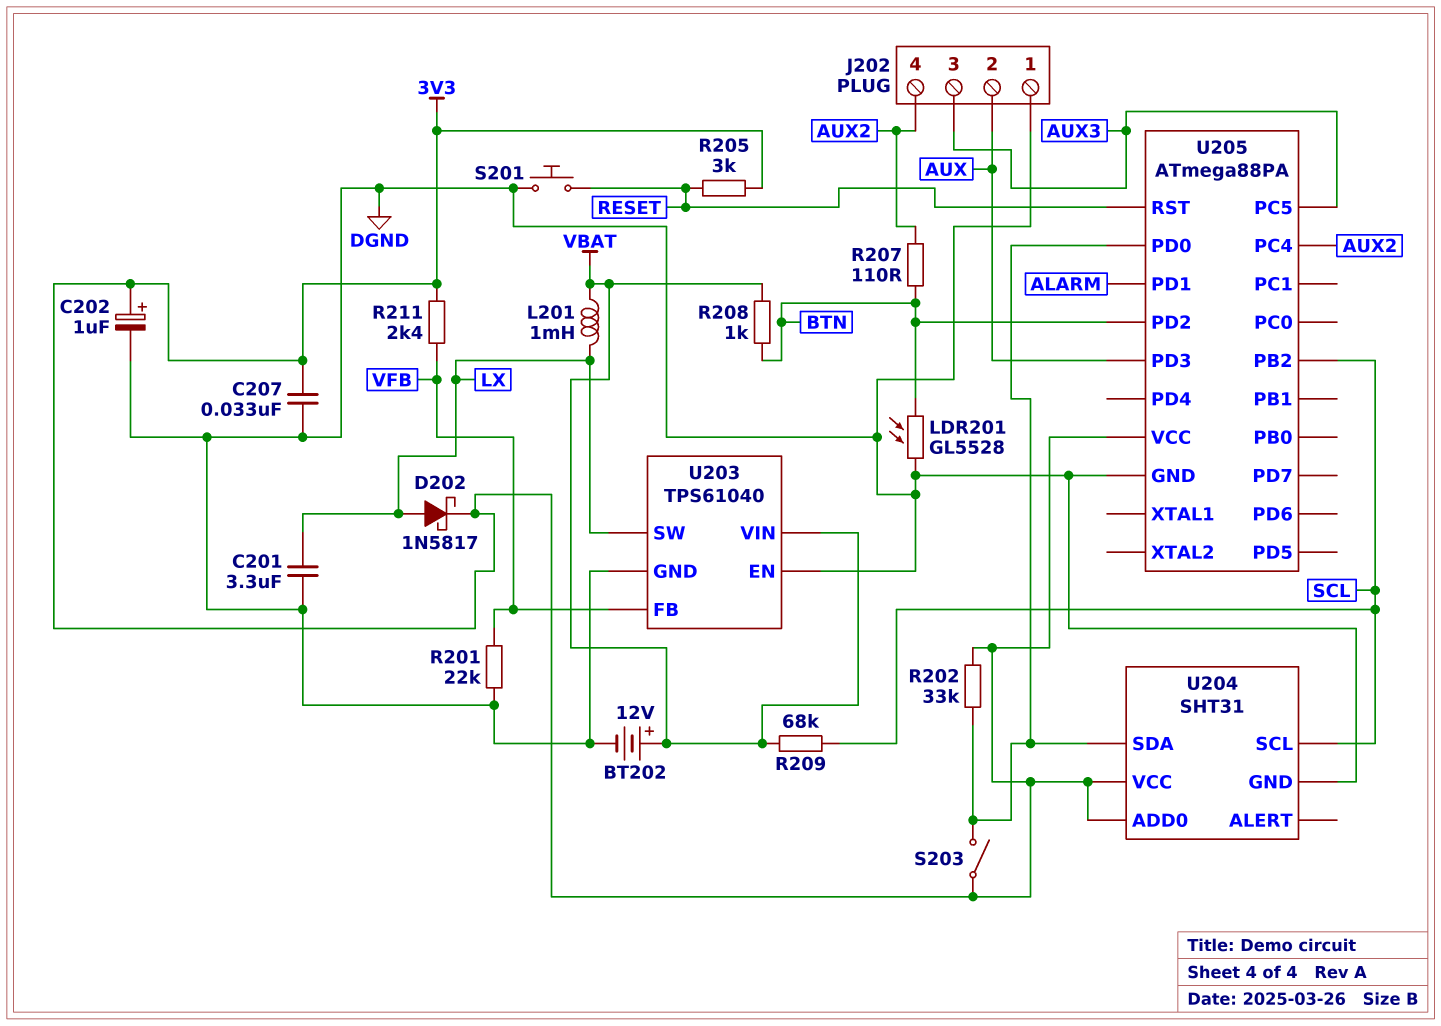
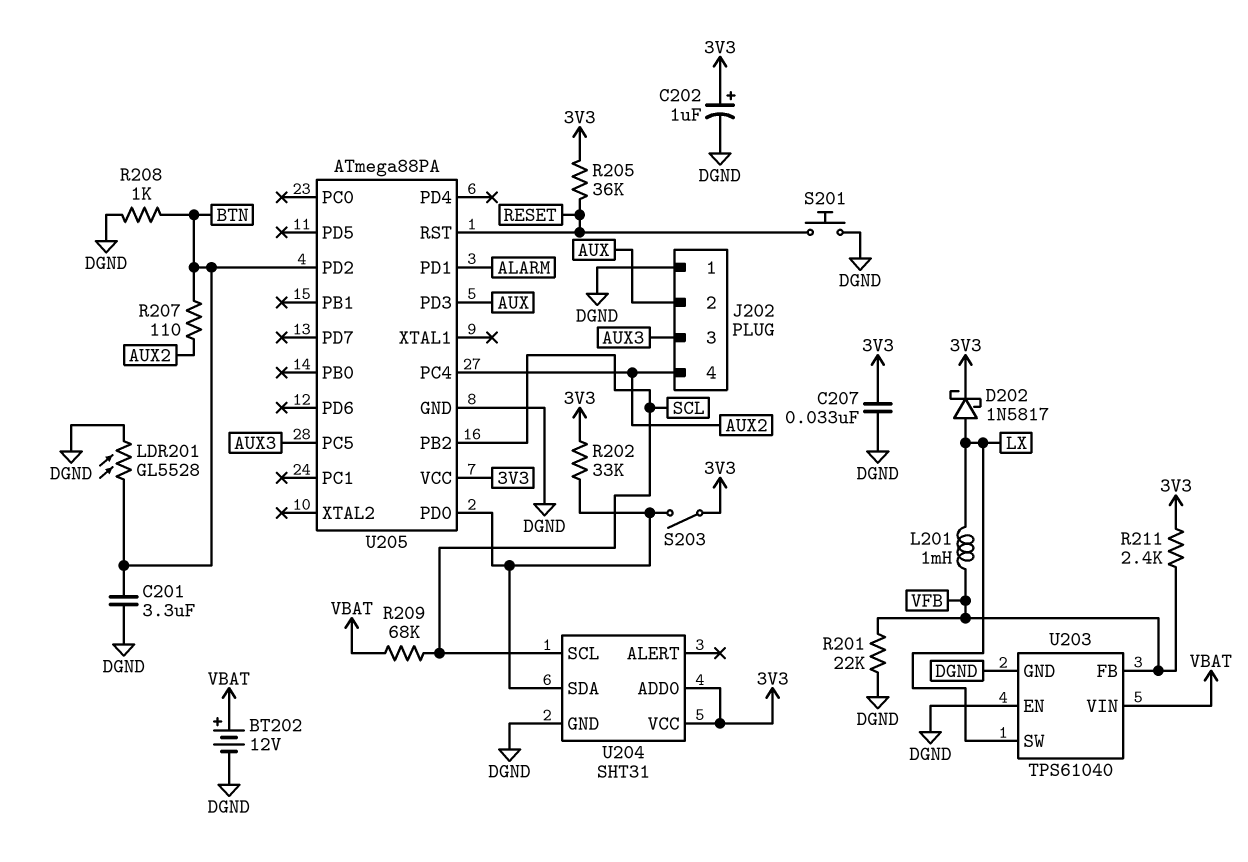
C201: 3.3uF (DGND, LX) -> 3.3uF (BTN, DGND)
L201: 1mH (LX, VBAT) -> 1mH (LX, VFB)
R205: 3k (3V3, RESET) -> 36k (3V3, RESET)
R208: 1k (BTN, VBAT) -> 1k (BTN, DGND)

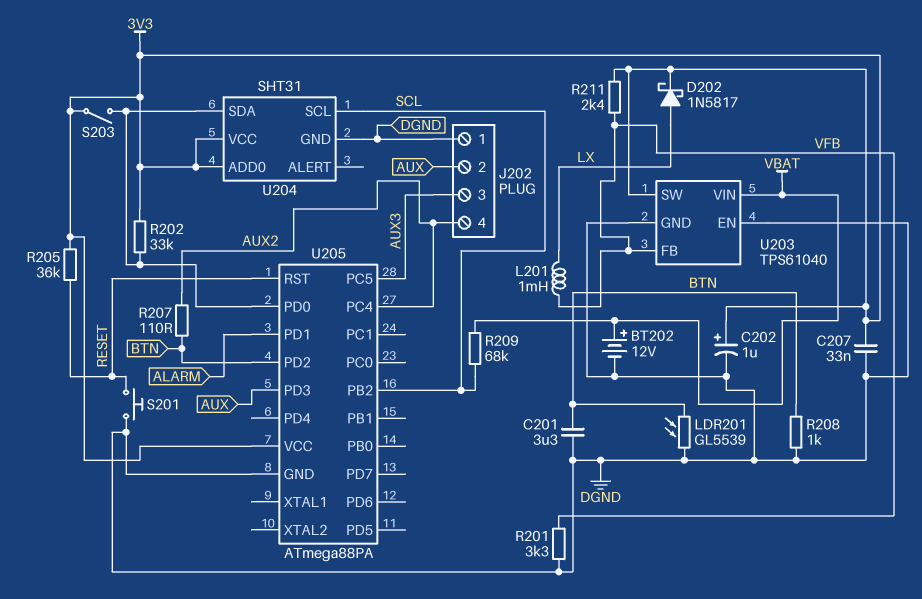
LDR201: GL5528 (BTN, DGND) -> GL5539 (BTN, DGND)
R201: 22k (DGND, VFB) -> 3.3k (DGND, VFB)
U203 pin SW: LX -> 3V3

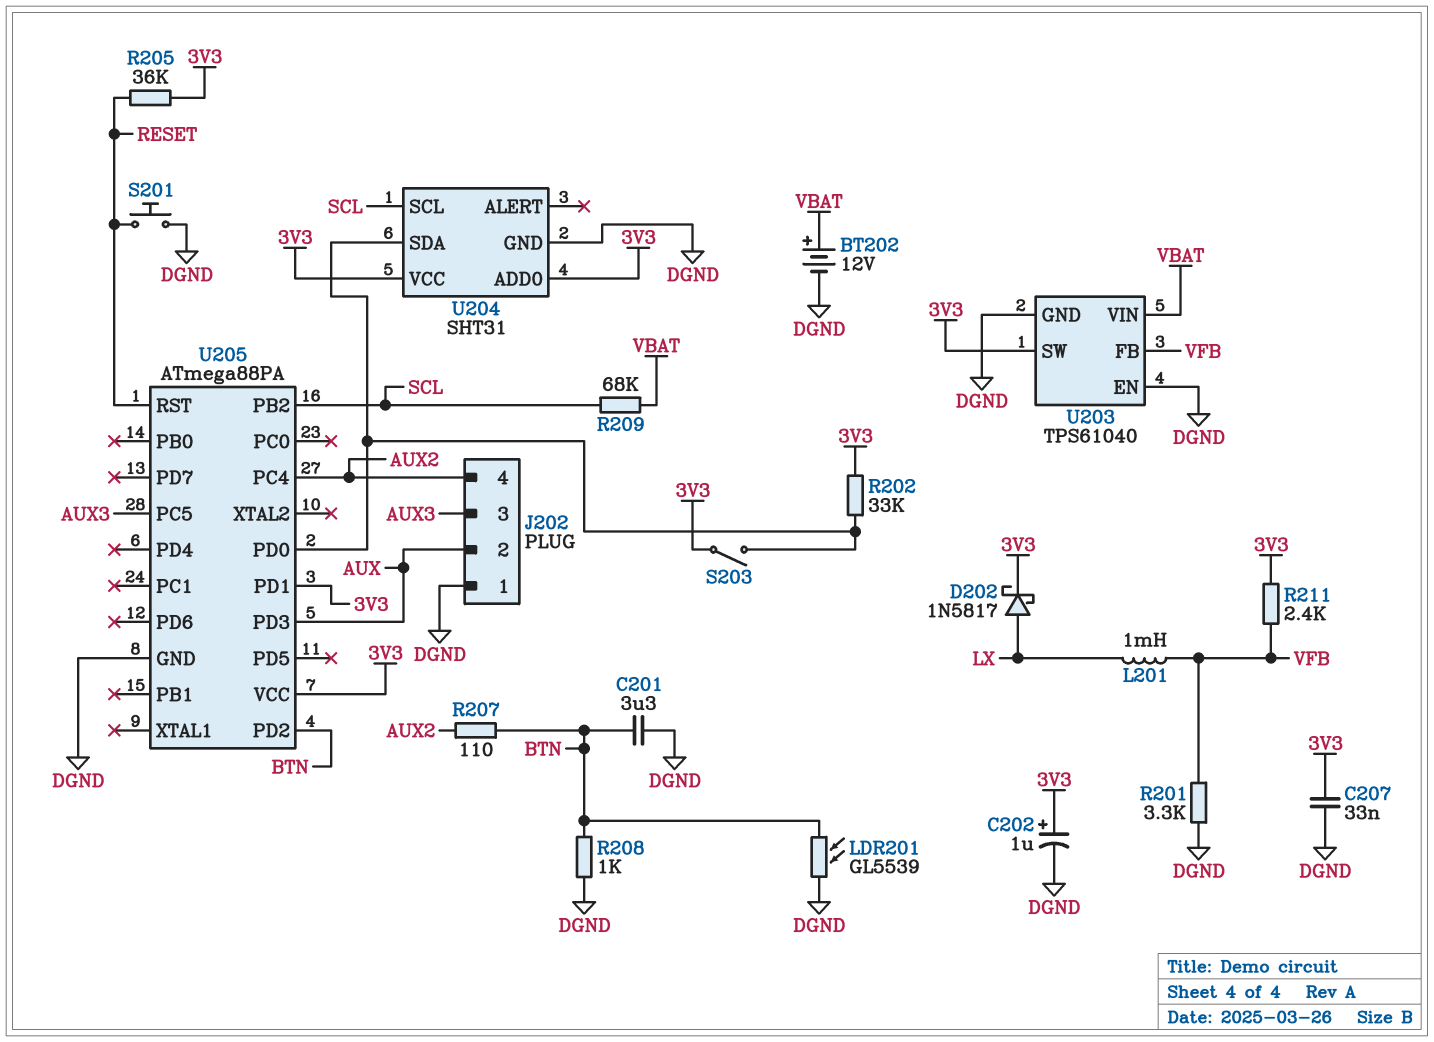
U205 pin PD1: ALARM -> 3V3

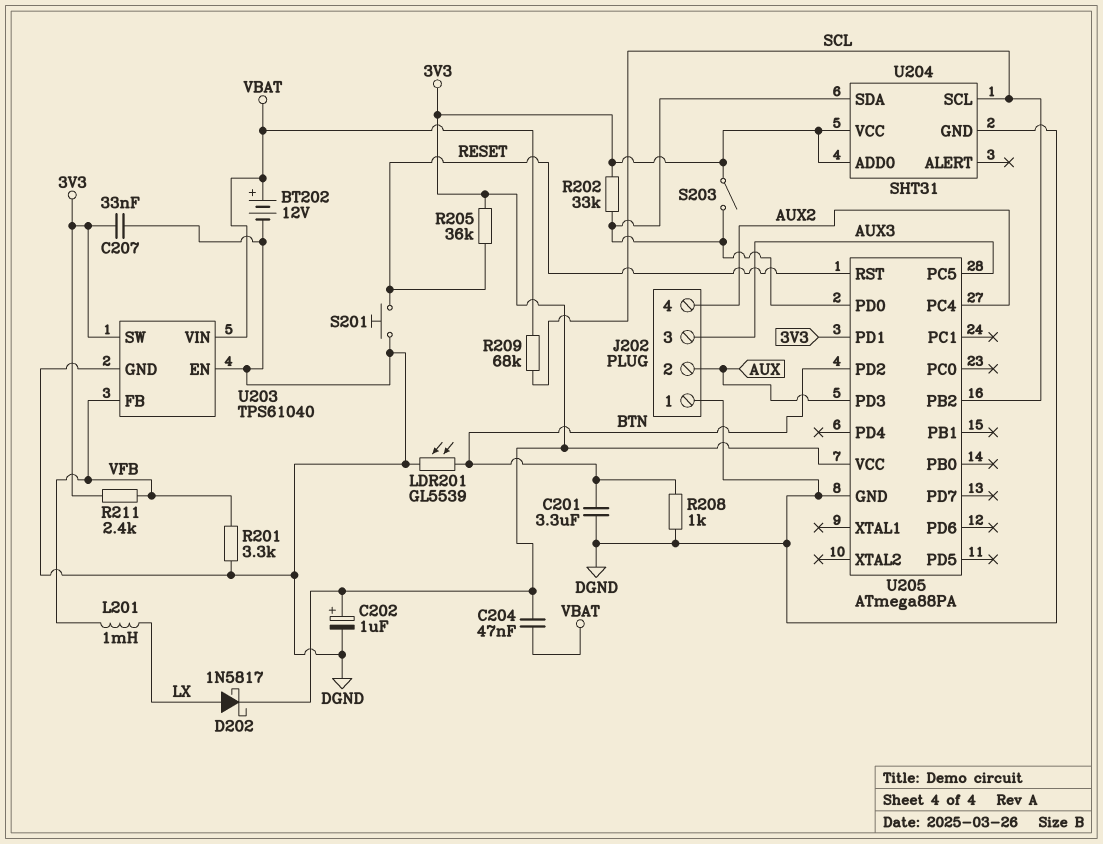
C204: none -> 47nF (3V3, VBAT)
R207: 110 (AUX2, BTN) -> none

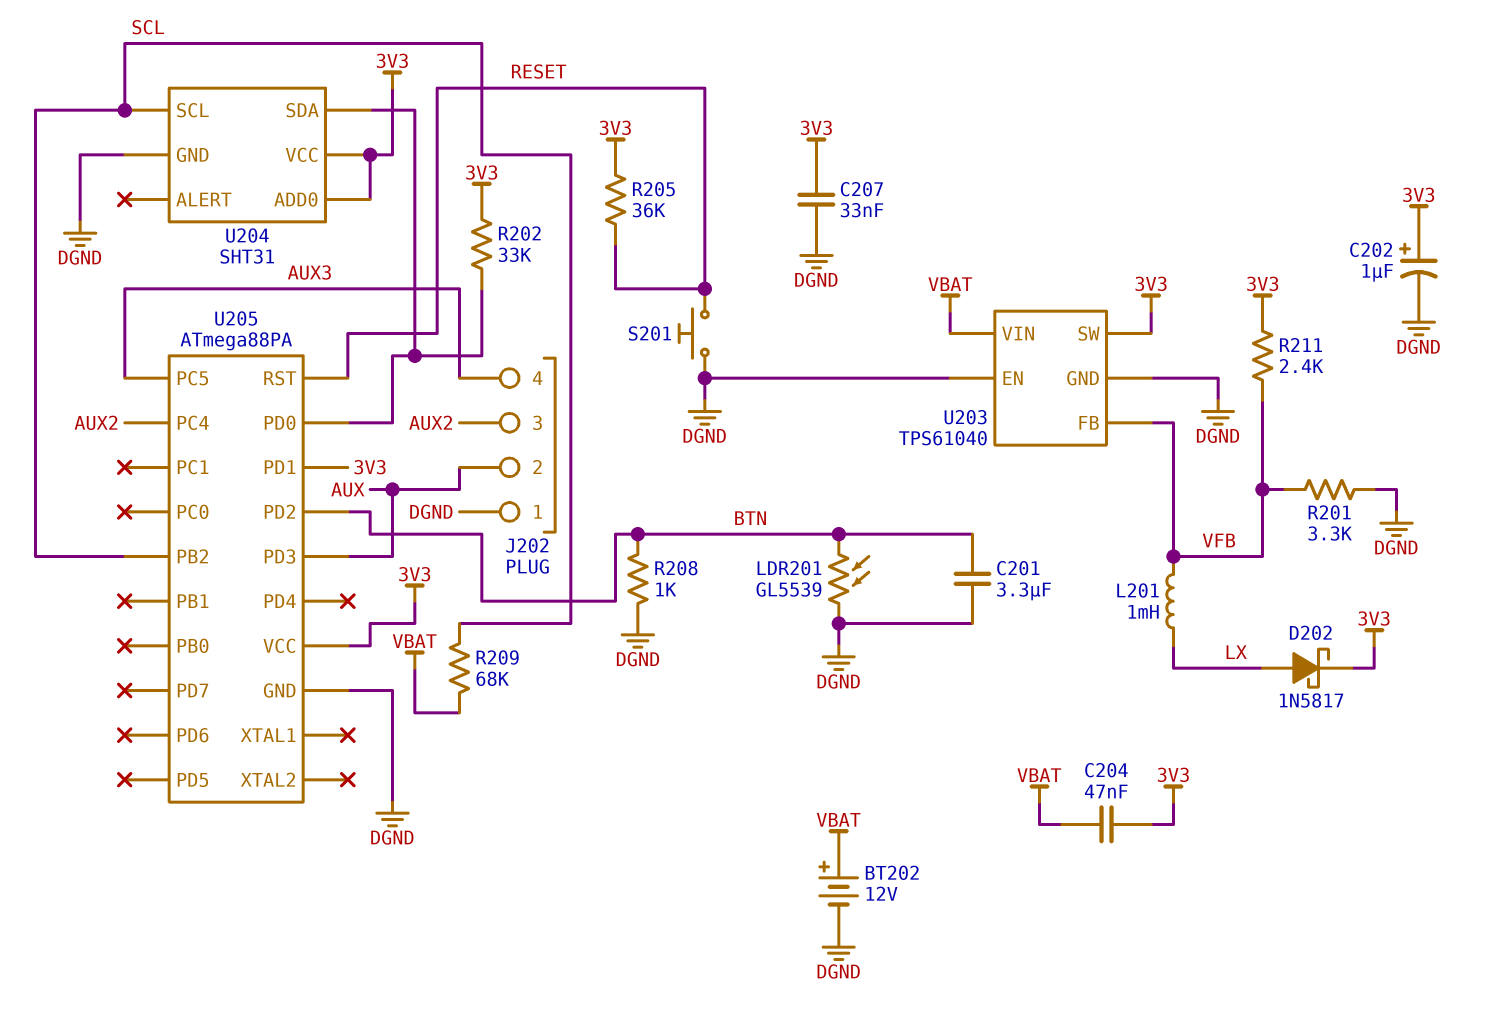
J202 pin 3: AUX3 -> AUX2
J202 pin 4: AUX2 -> AUX3
S203: switch (3V3, U204/SDA) -> none

